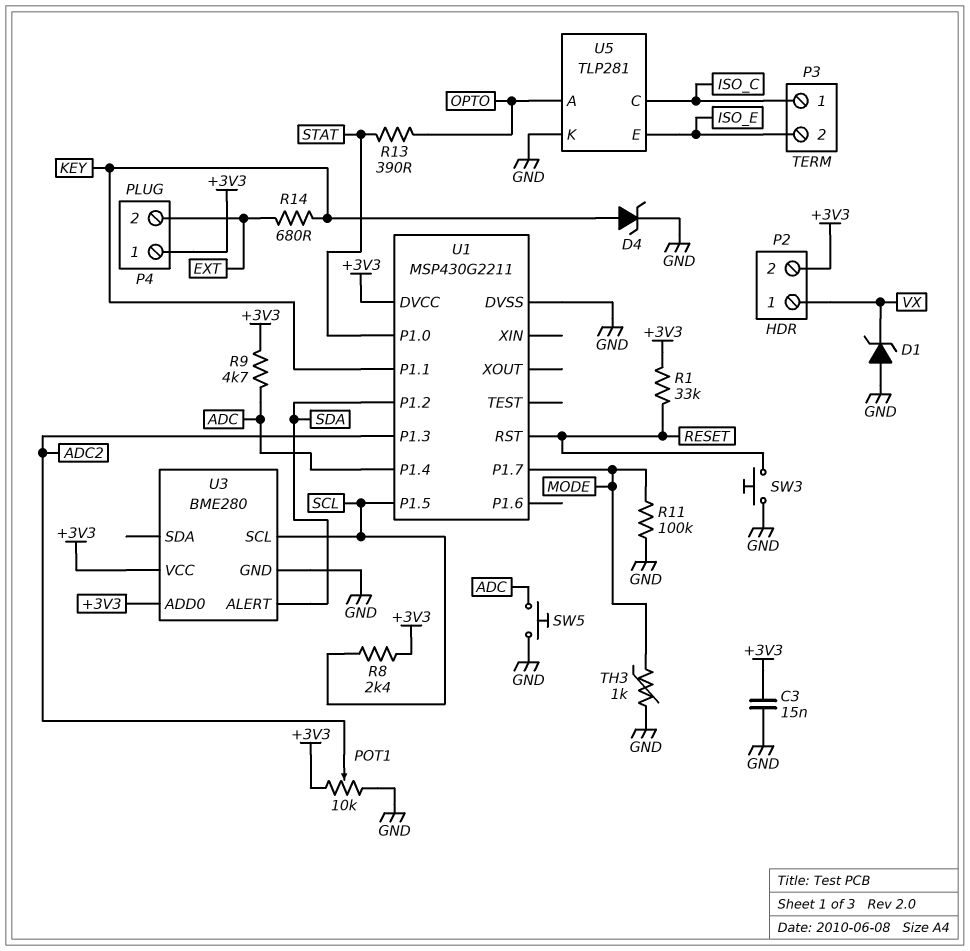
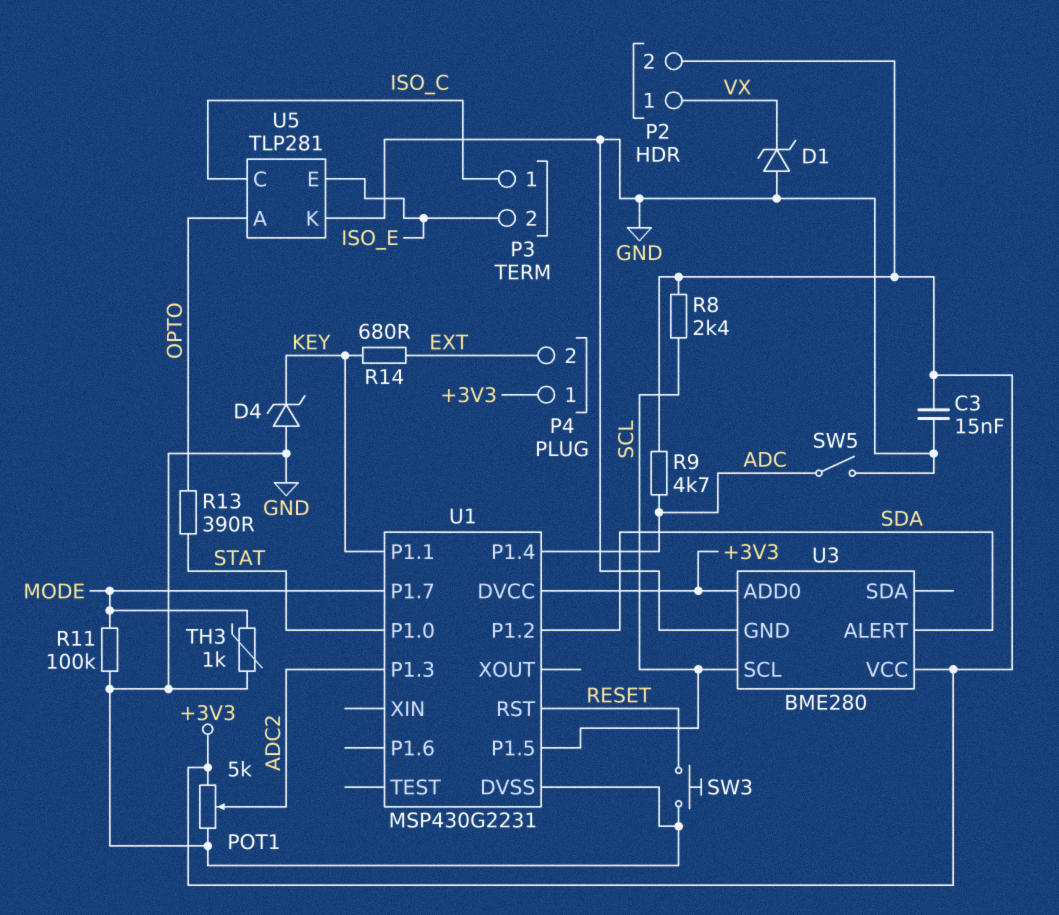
D4: zener (A KEY, K GND) -> zener (A GND, K KEY)
POT1: 10k (+3V3, GND, wiper ADC2) -> 5k (+3V3, GND, wiper ADC2)
R1: 33k (+3V3, RESET) -> none
SW5: button (ADC, GND) -> switch (ADC, GND)
U1: MSP430G2211 -> MSP430G2231

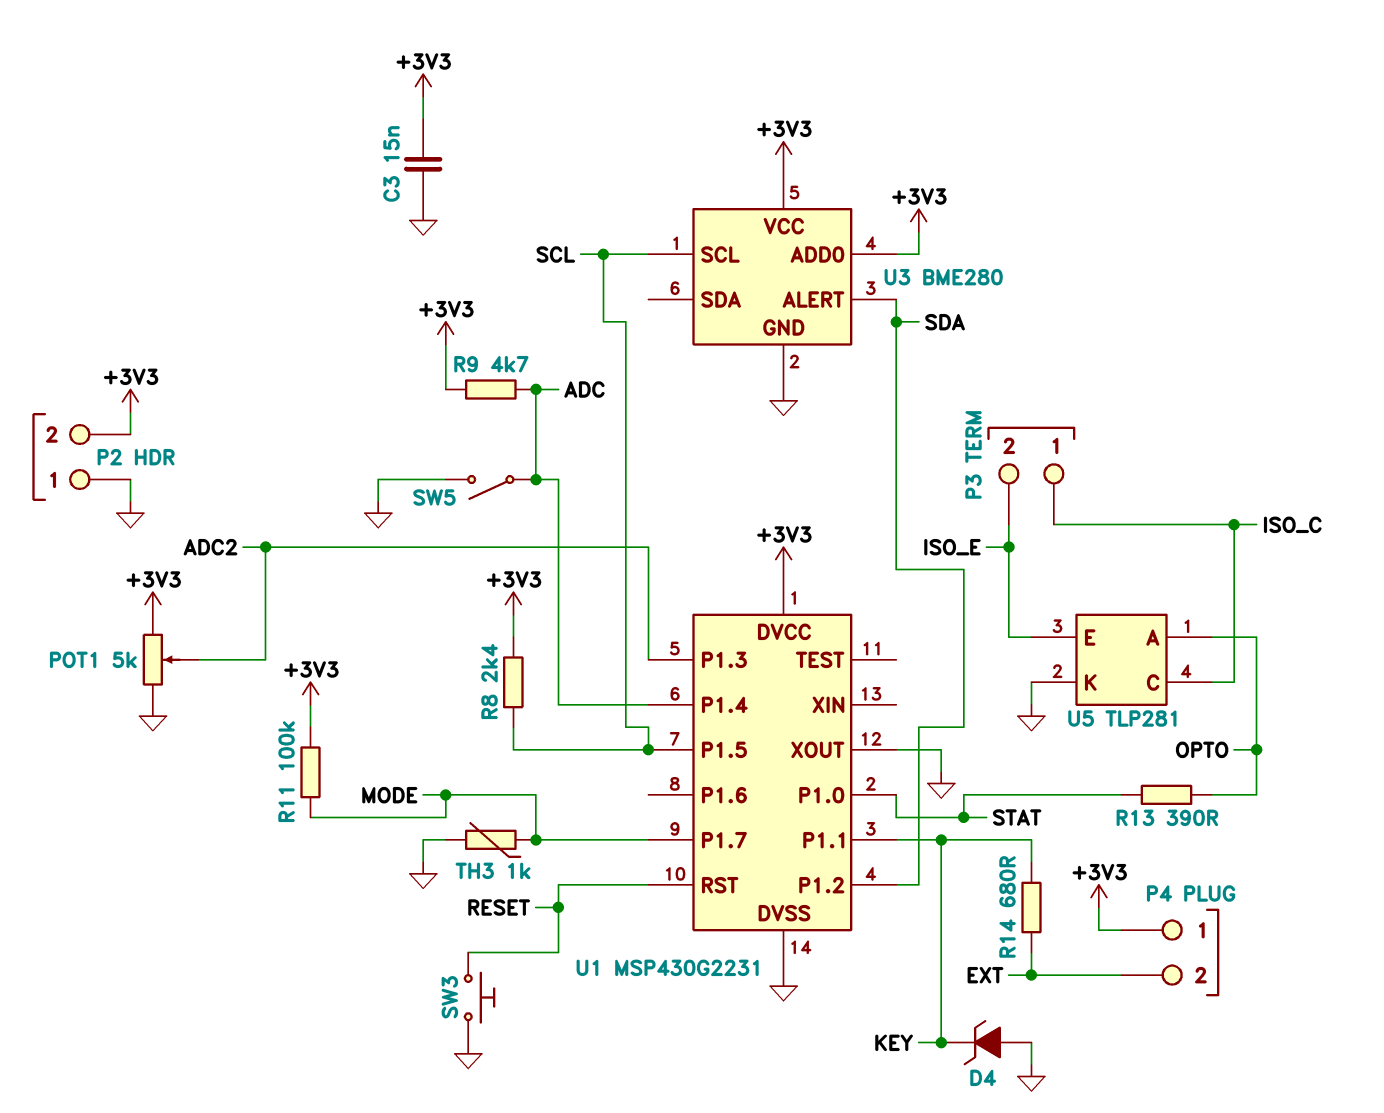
D1: zener (A GND, K VX) -> none
P2 pin 1: VX -> GND
R11: 100k (GND, MODE) -> 100k (+3V3, MODE)
U1 pin XOUT: none -> GND

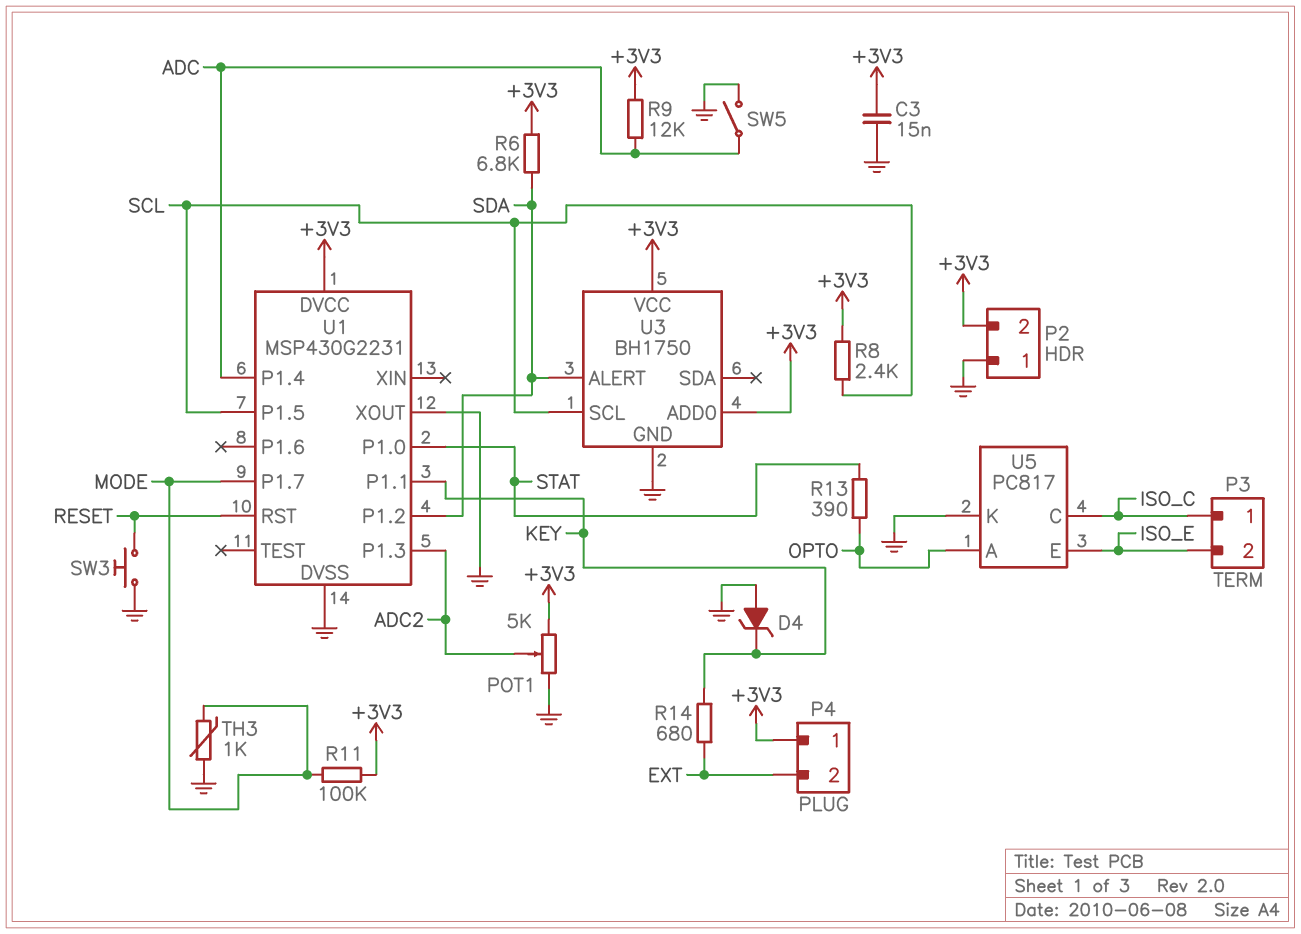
R6: none -> 6.8k (+3V3, SDA)
R9: 4.7k (+3V3, ADC) -> 12k (+3V3, ADC)
U3: BME280 -> BH1750
U5: TLP281 -> PC817

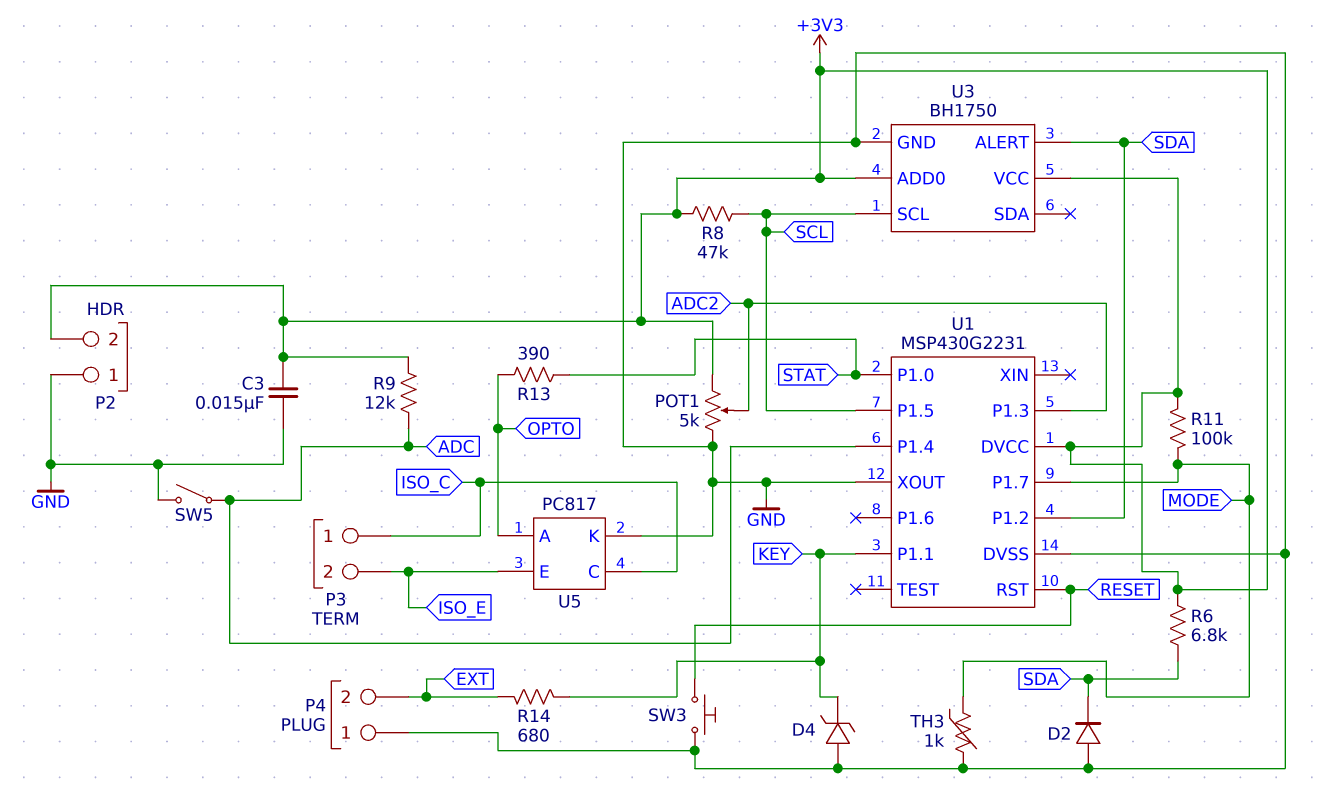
D2: none -> diode (A GND, K SDA)
P4 pin 1: +3V3 -> GND
R8: 2.4k (+3V3, SCL) -> 47k (+3V3, SCL)

